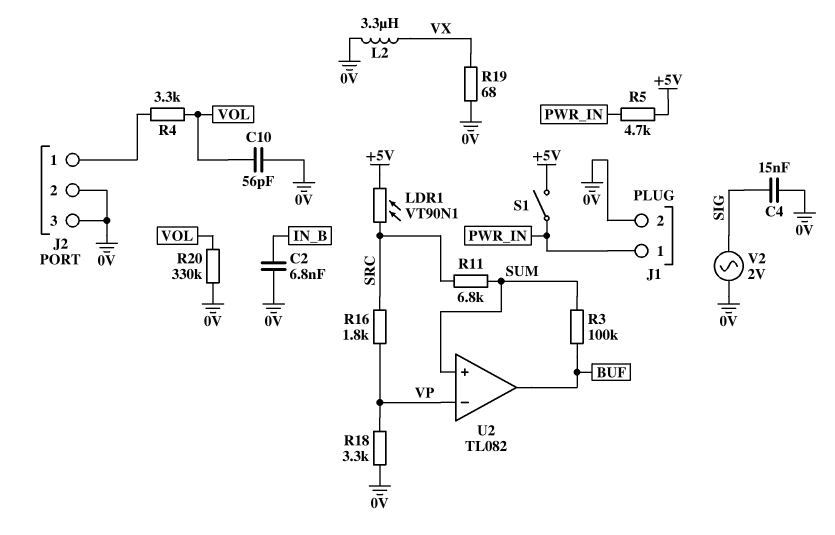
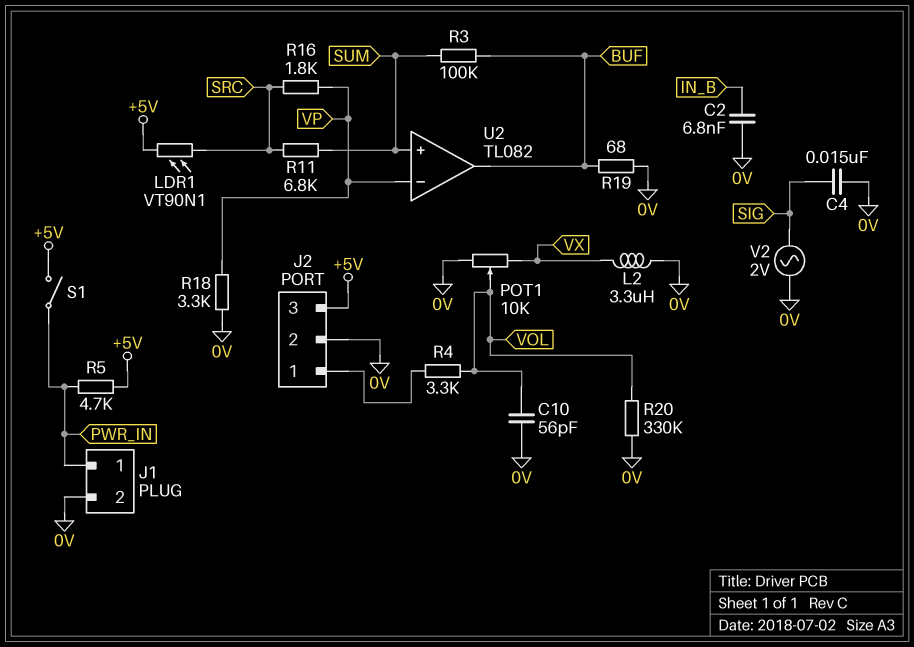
J2 pin 3: 0V -> +5V
POT1: none -> 10k (0V, VX, wiper VOL)
R19: 68 (0V, VX) -> 68 (0V, BUF)

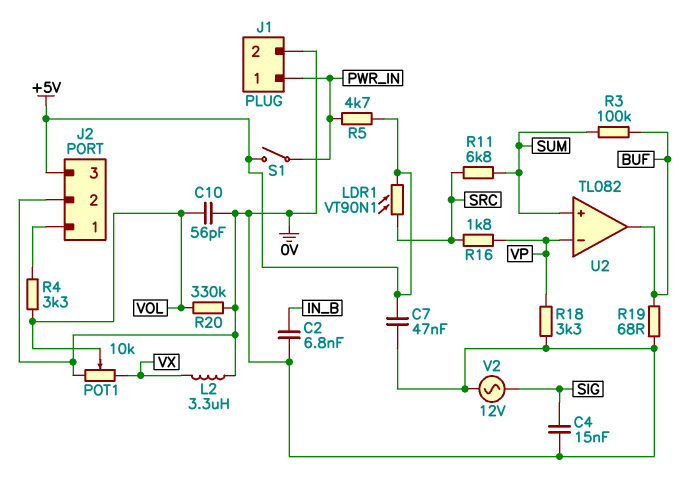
C7: none -> 47nF (+5V, 0V)
V2: AC 2V (0V, SIG) -> AC 12V (0V, SIG)

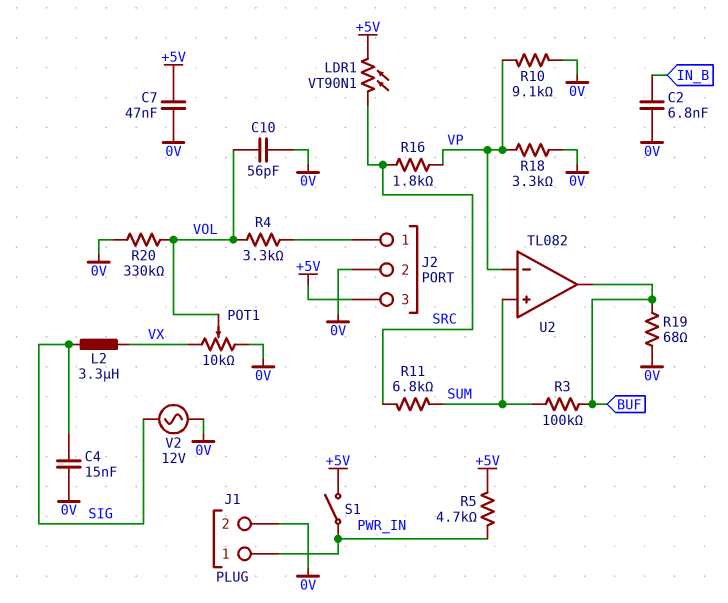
L2: 3.3uH (0V, VX) -> 3.3uH (SIG, VX)
R10: none -> 9.1k (0V, VP)

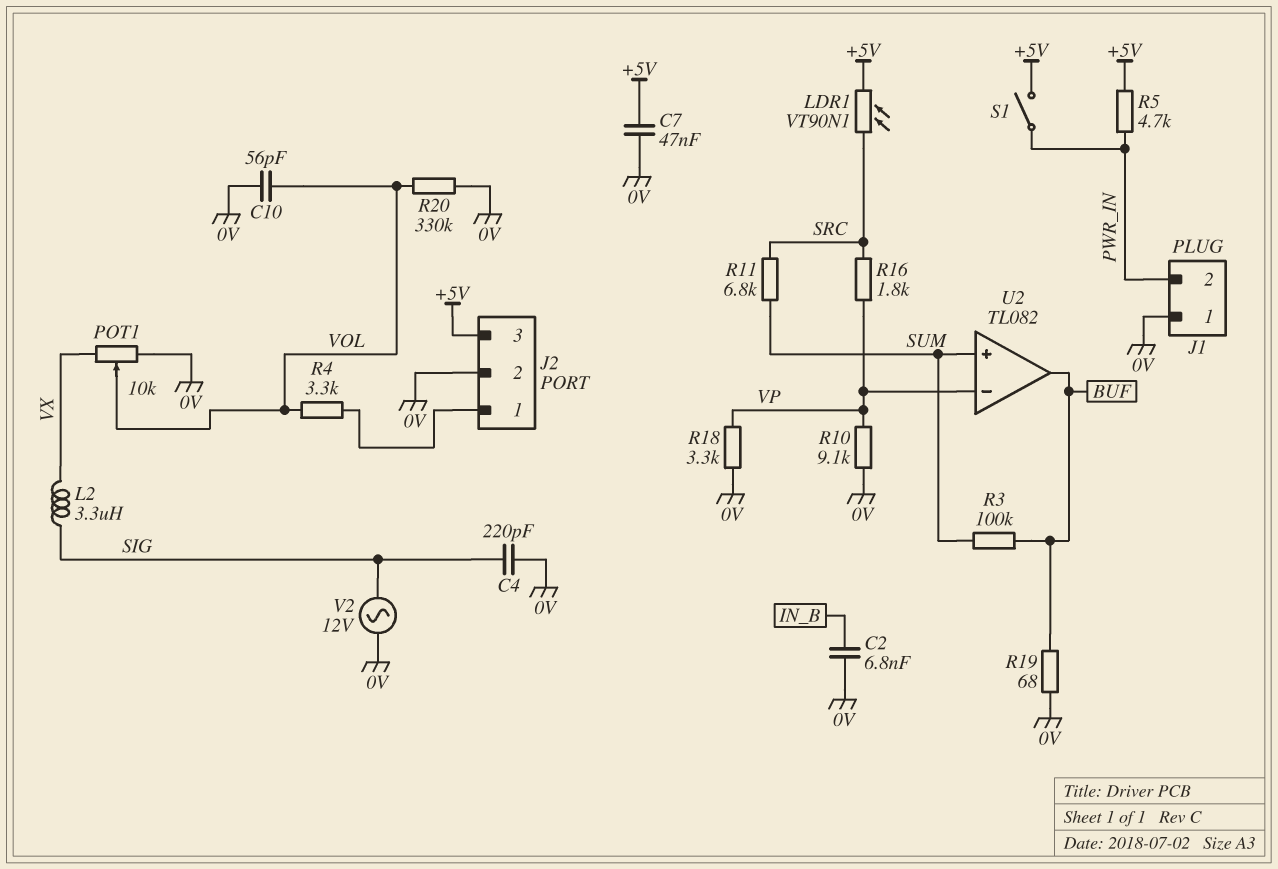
C4: 15nF (0V, SIG) -> 220pF (0V, SIG)
J1 pin 1: PWR_IN -> 0V
J1 pin 2: 0V -> PWR_IN

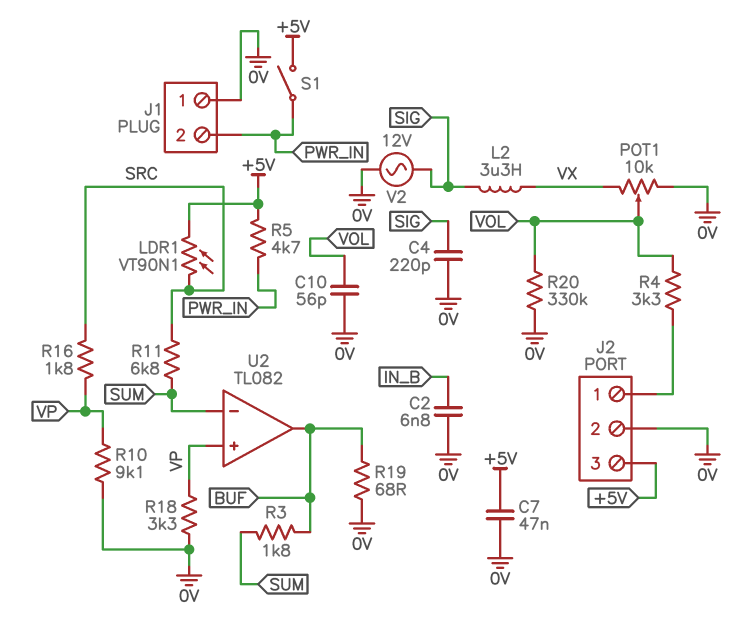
R3: 100k (BUF, SUM) -> 1.8k (BUF, SUM)
U2 pin in+: SUM -> VP
U2 pin in-: VP -> SUM

